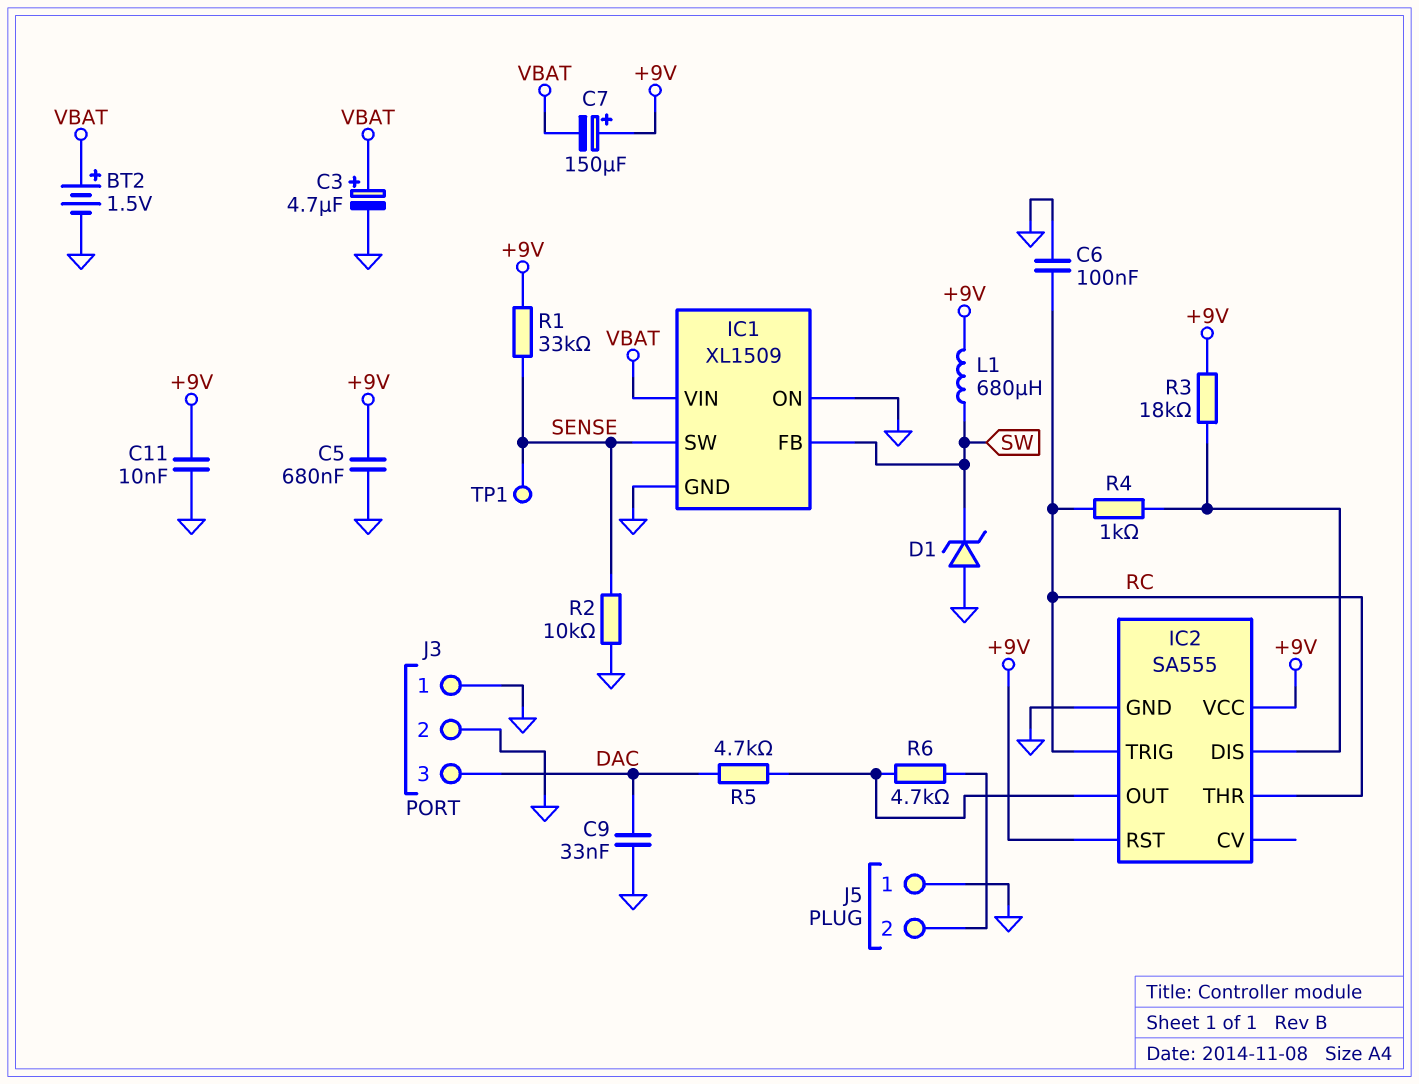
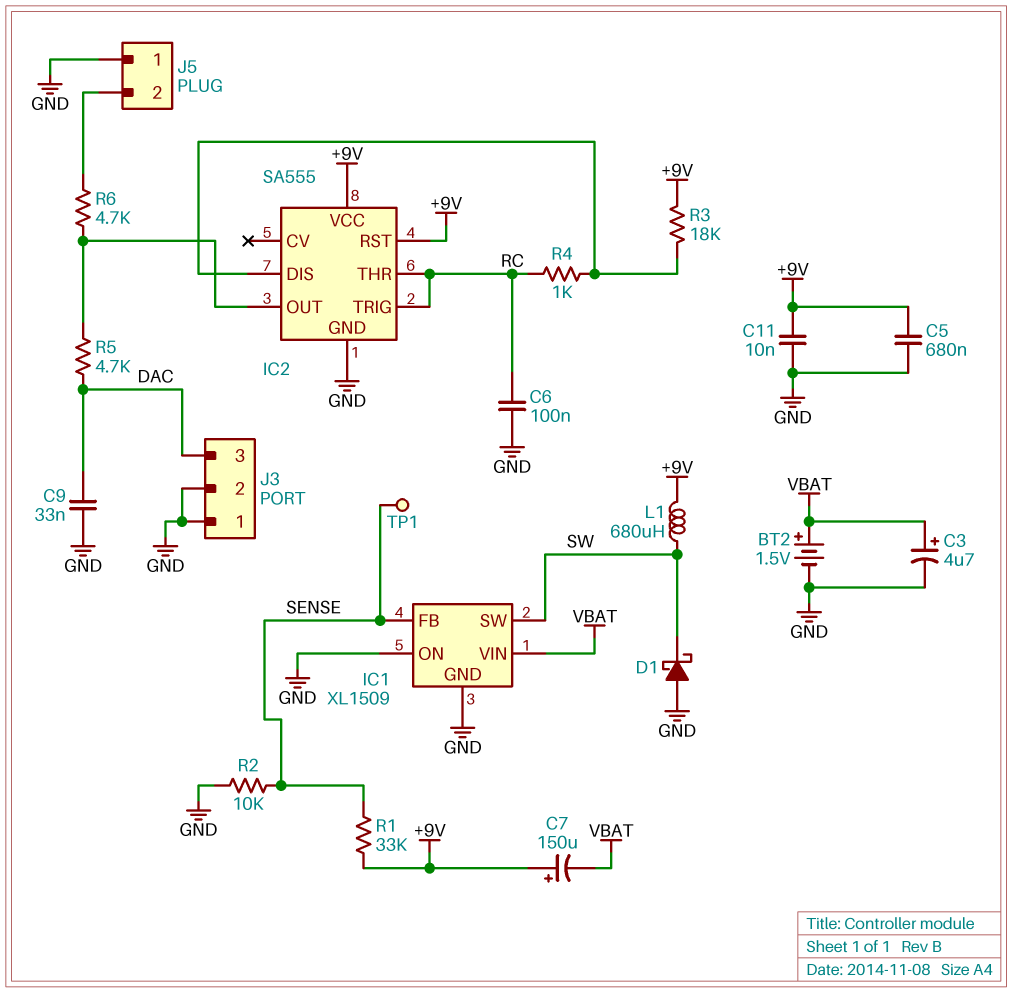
D1: zener (A GND, K SW) -> schottky (A GND, K SW)
IC1 pin FB: SW -> SENSE
IC1 pin SW: SENSE -> SW

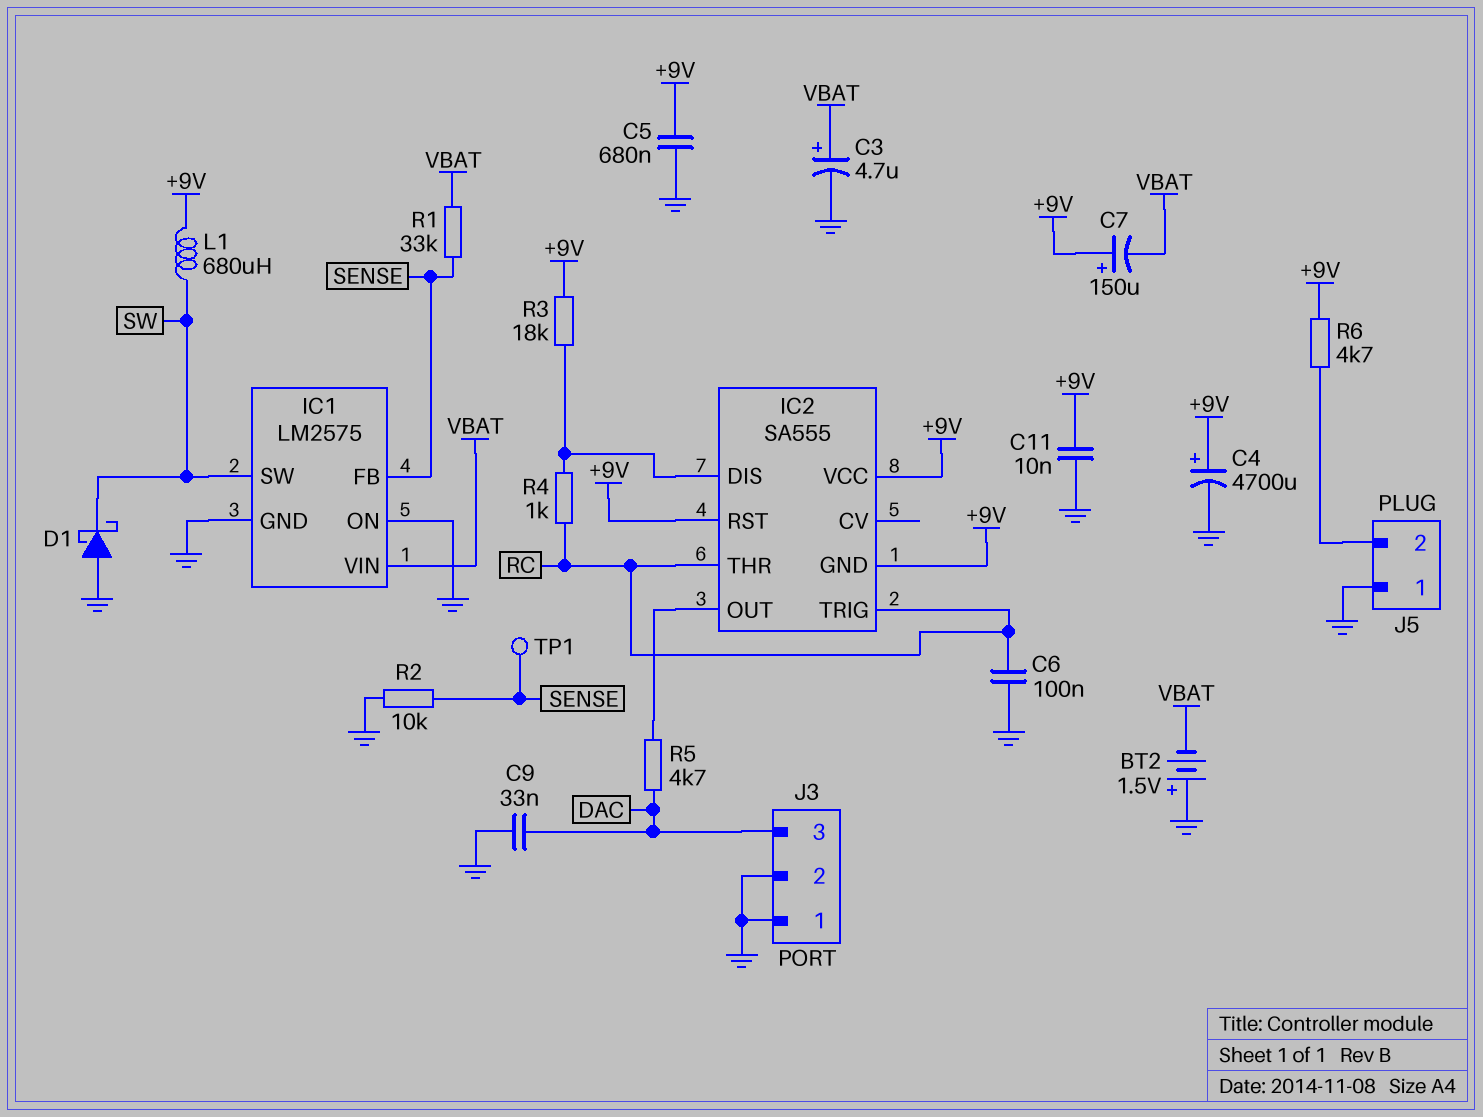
BT2: 1.5V (plus VBAT, minus GND) -> 1.5V (plus GND, minus VBAT)
C4: none -> 4700uF (plus +9V, minus GND)
IC1: XL1509 -> LM2575
IC2 pin GND: GND -> +9V
R1: 33k (+9V, SENSE) -> 33k (SENSE, VBAT)
R6: 4.7k (IC2/OUT, J5/2) -> 4.7k (+9V, J5/2)

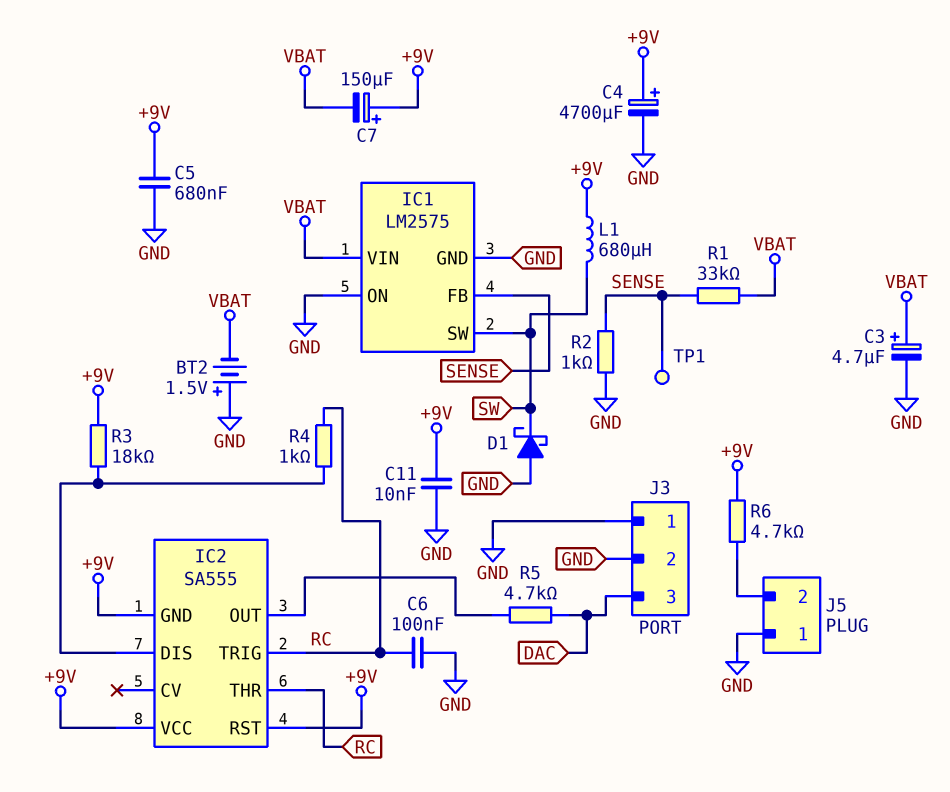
C9: 33nF (DAC, GND) -> none
R2: 10k (GND, SENSE) -> 1k (GND, SENSE)

